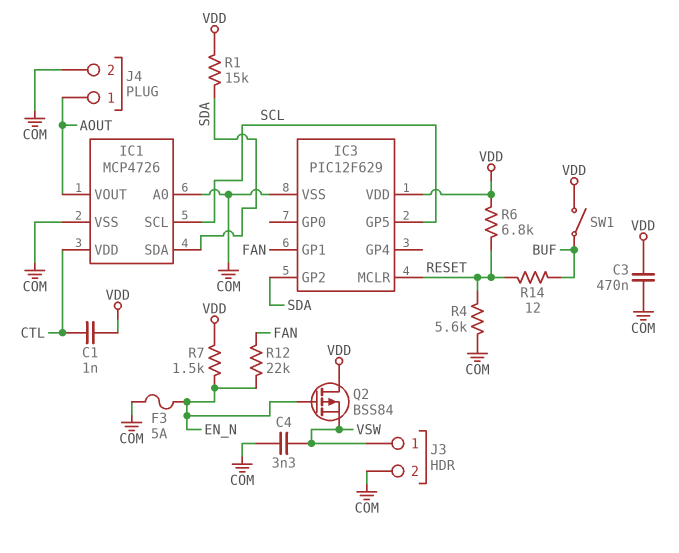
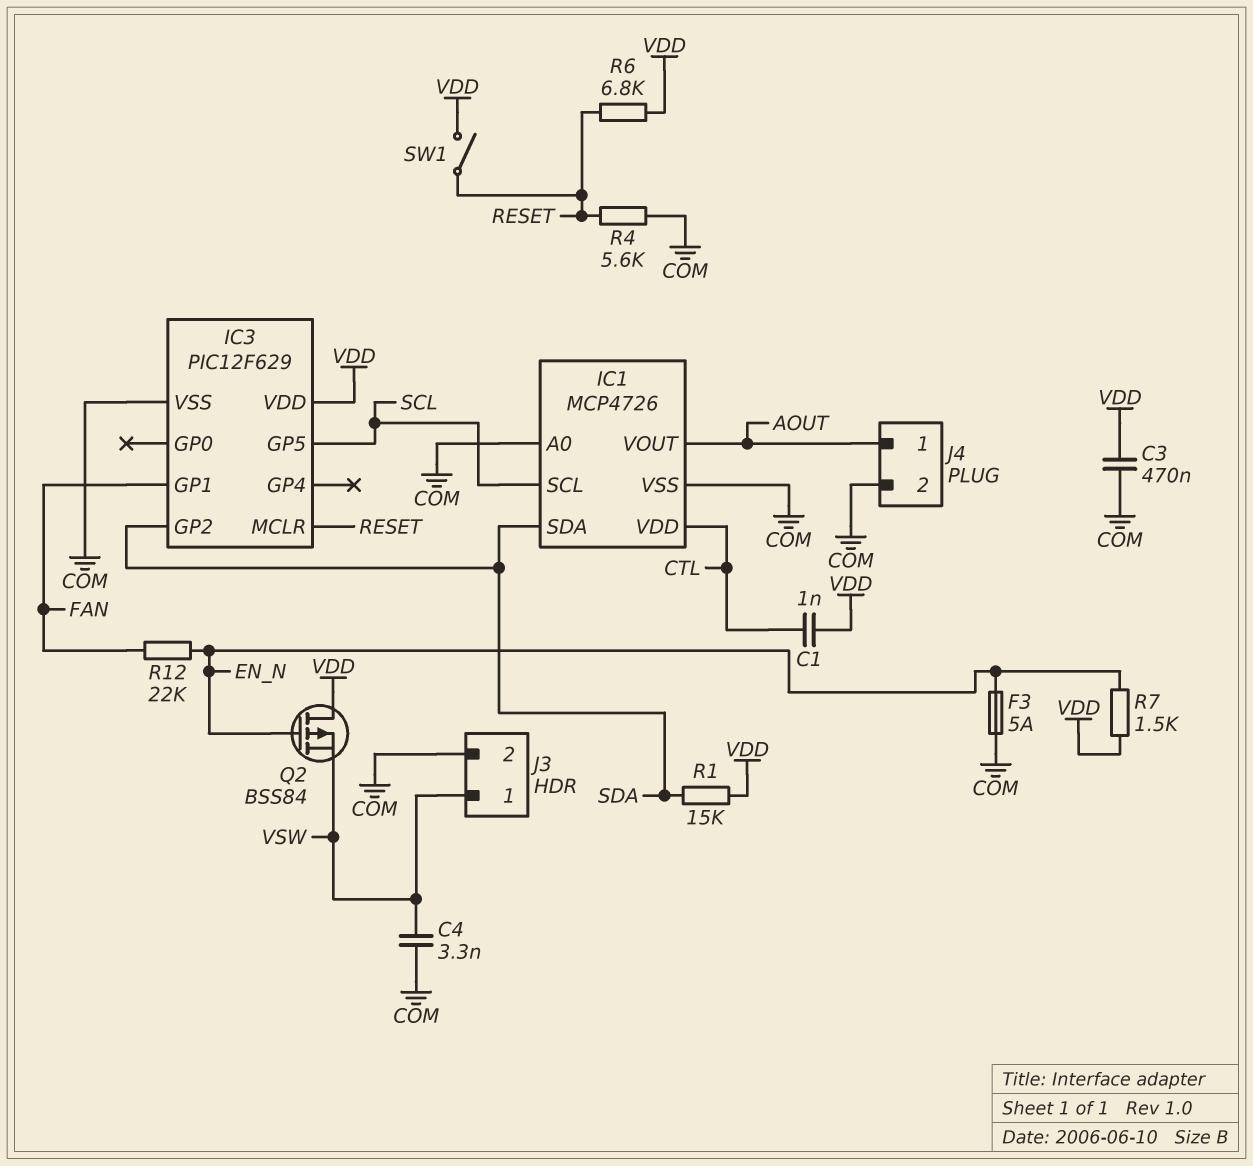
R14: 12 (BUF, RESET) -> none
SW1: switch (BUF, VDD) -> switch (RESET, VDD)

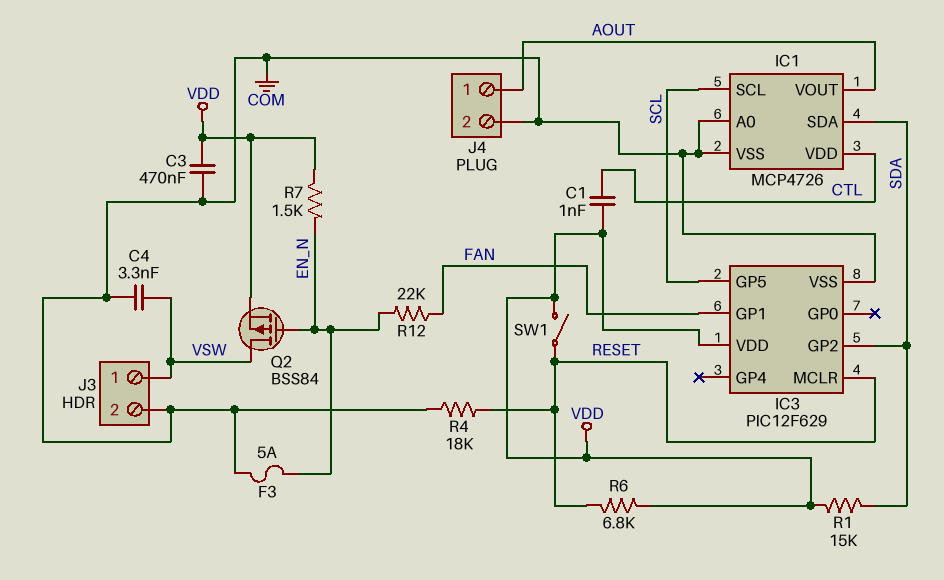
Q2: PMOS BSS84 (G EN_N, D VDD, S VSW) -> PMOS BSS84 (G EN_N, D VSW, S VDD)
R4: 5.6k (COM, RESET) -> 18k (COM, RESET)

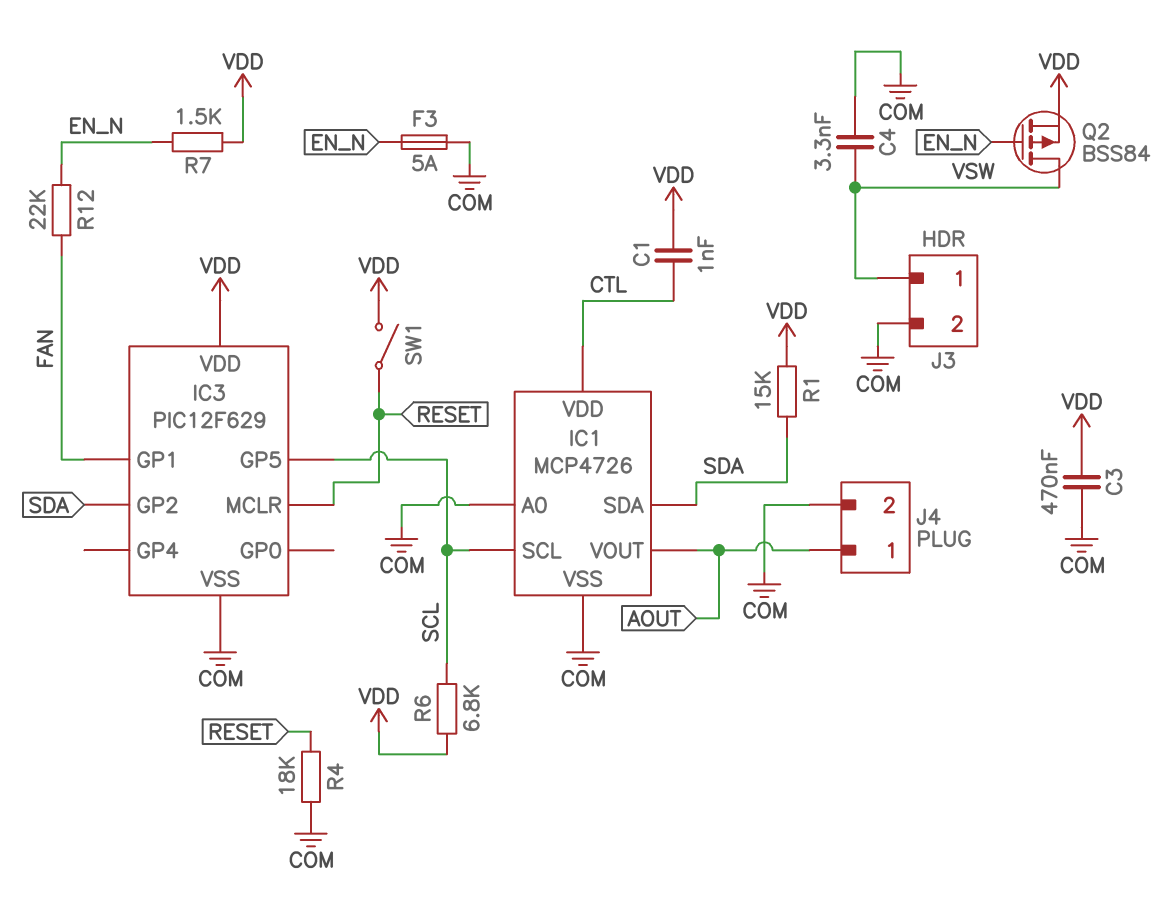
R6: 6.8k (RESET, VDD) -> 6.8k (SCL, VDD)

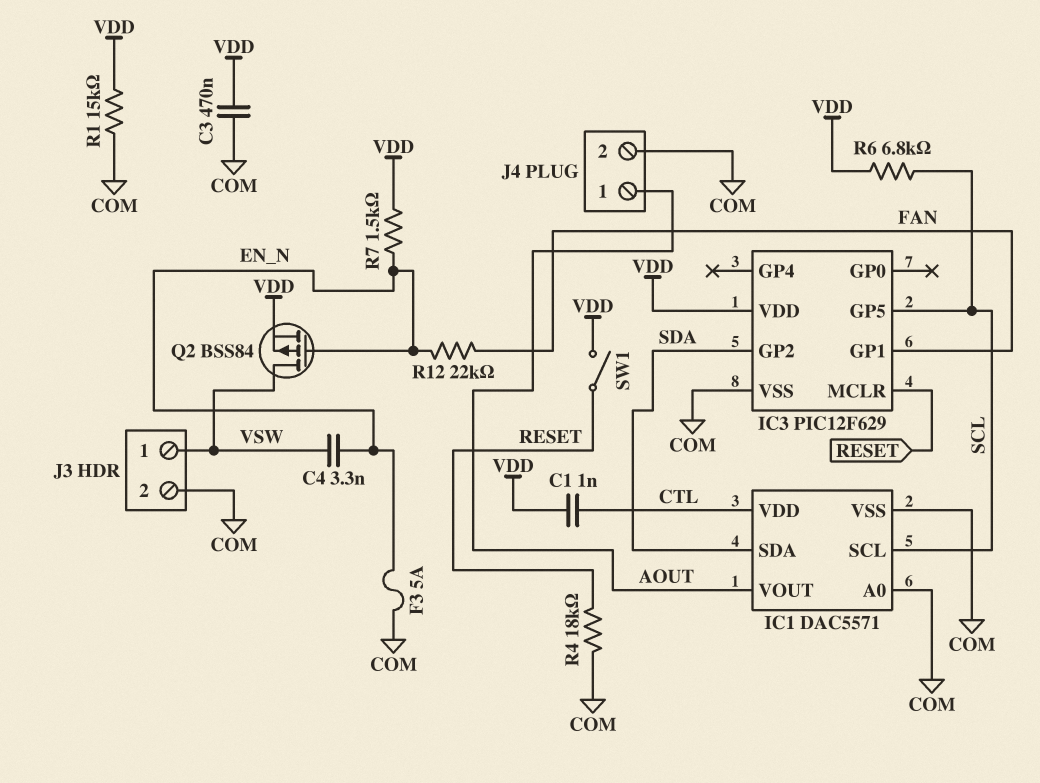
C4: 3.3nF (COM, VSW) -> 3.3nF (EN_N, VSW)
IC1: MCP4726 -> DAC5571
R1: 15k (SDA, VDD) -> 15k (COM, VDD)

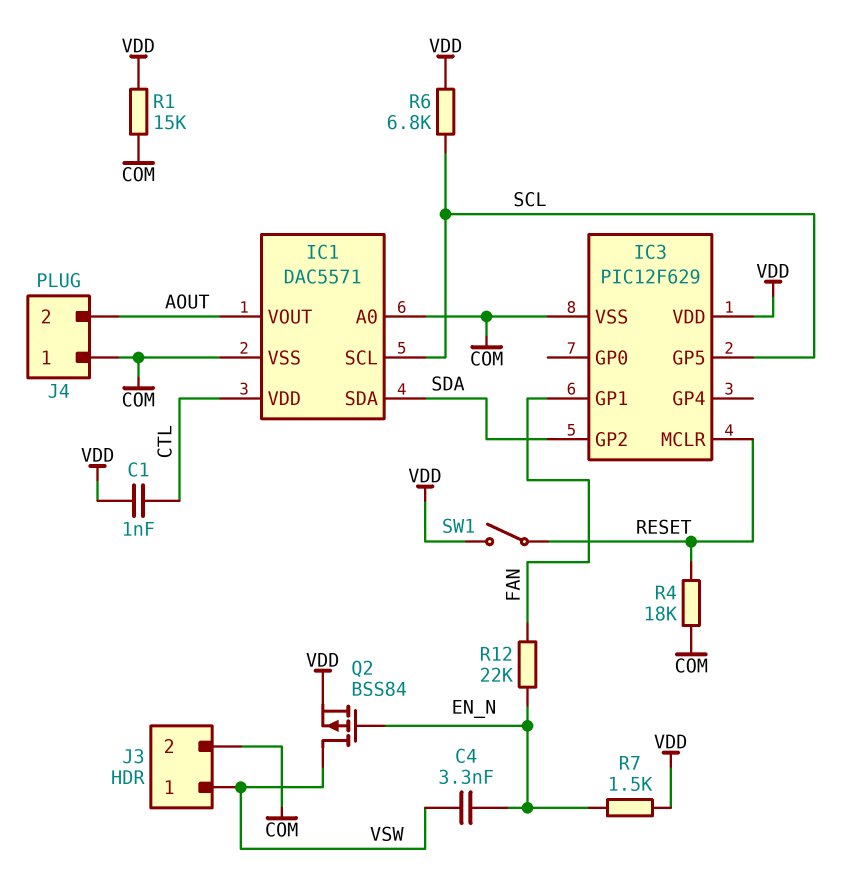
C3: 470nF (COM, VDD) -> none
F3: 5A (COM, EN_N) -> none
J4 pin 1: AOUT -> COM
J4 pin 2: COM -> AOUT

